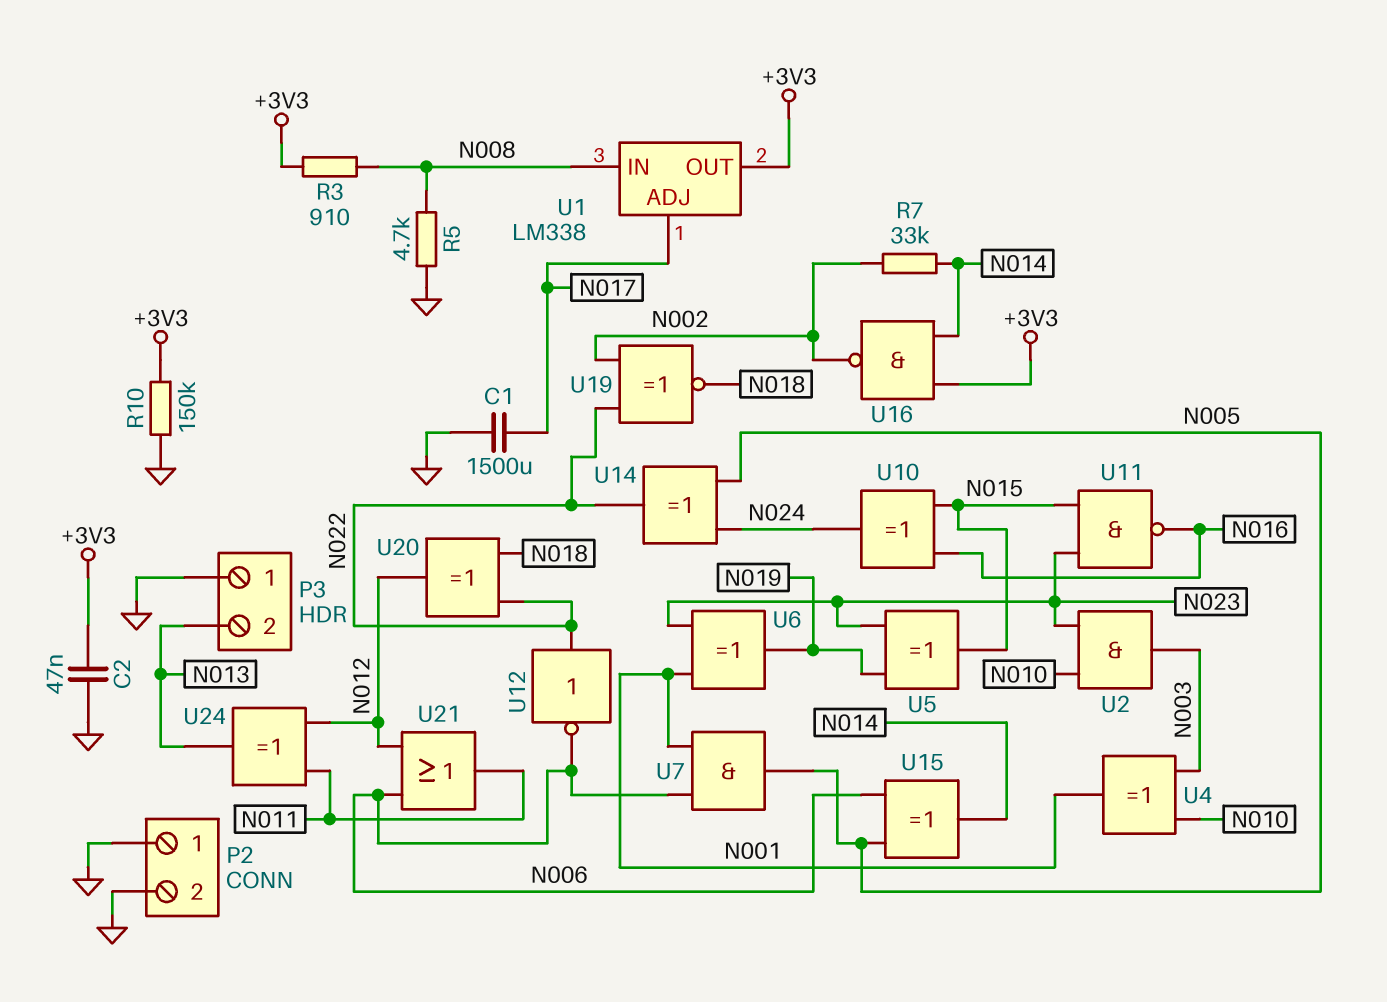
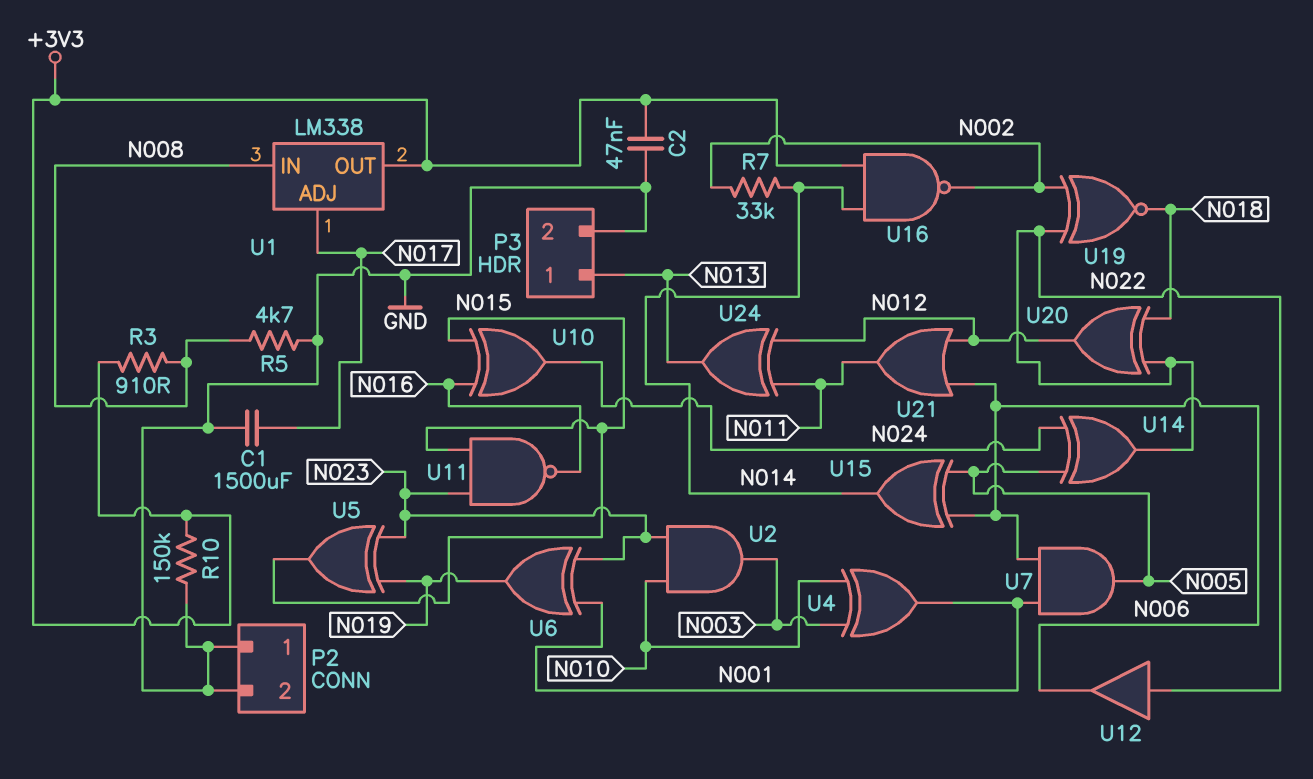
P3 pin 1: GND -> N013
P3 pin 2: N013 -> GND
U12: NOT (in N022, out N006) -> buffer (in N022, out N006)

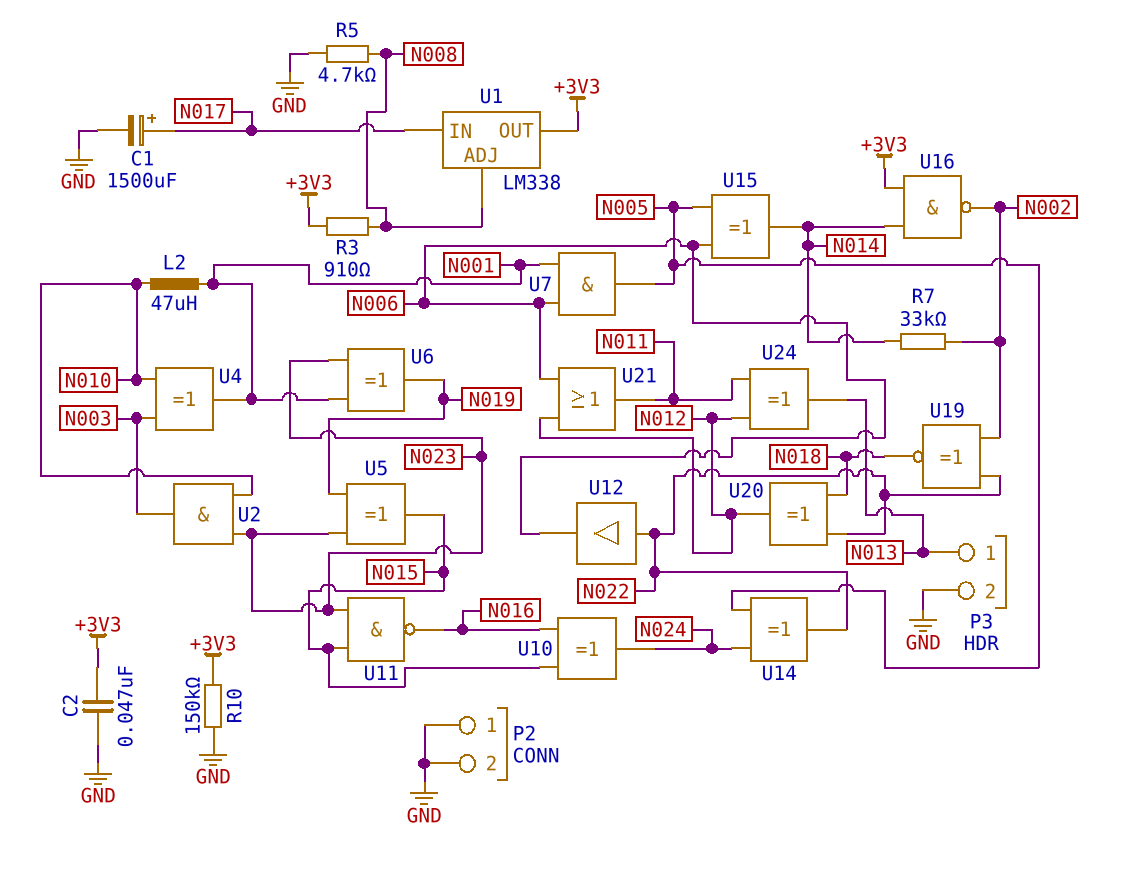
C1: 1500uF (GND, N017) -> 1500uF (plus N017, minus GND)
L2: none -> 47uH (N001, N010)
U1 pin ADJ: N017 -> N008
U1 pin IN: N008 -> N017

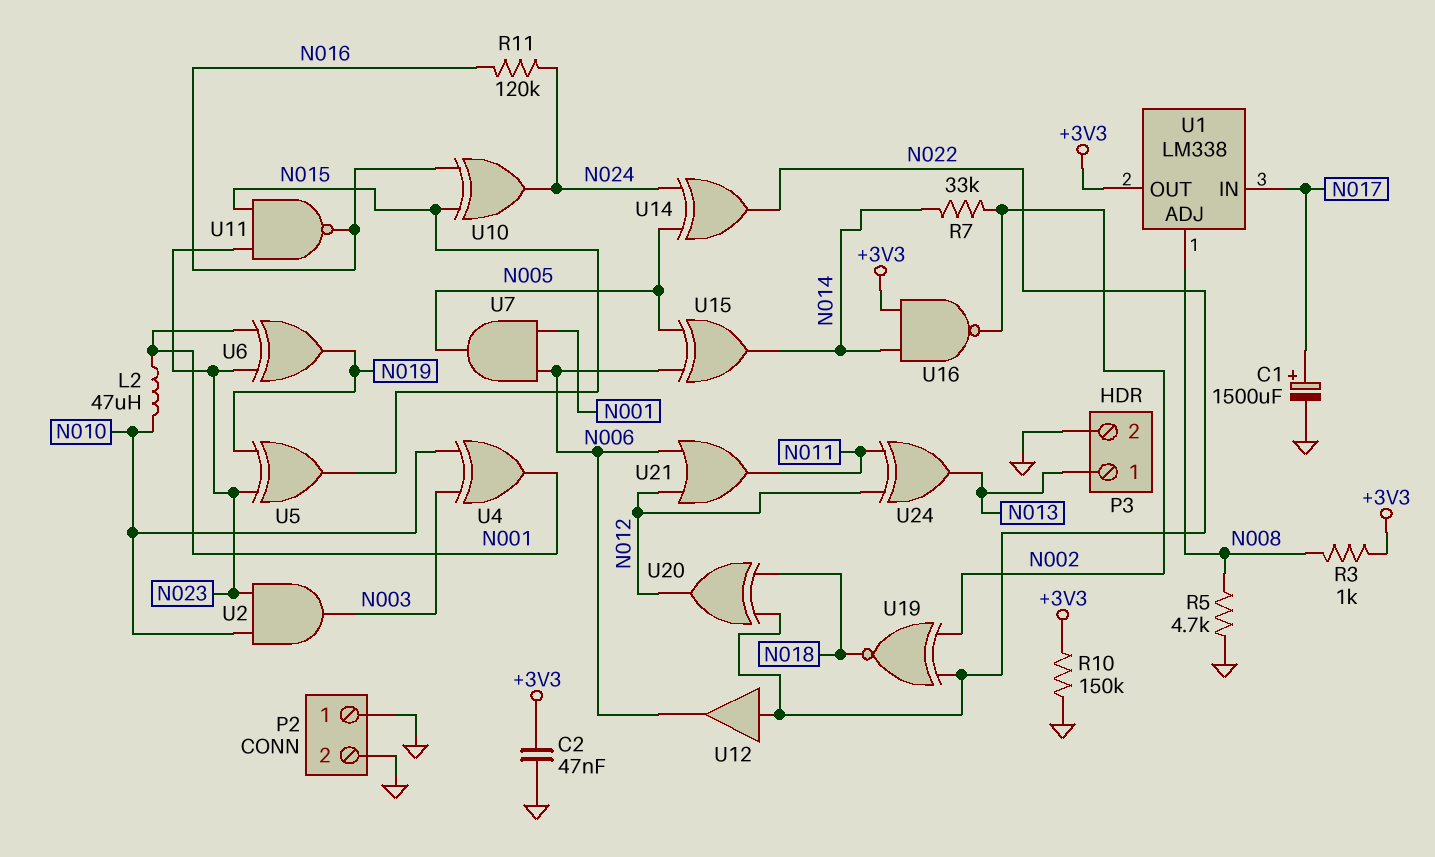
R3: 910 (+3V3, N008) -> 1k (+3V3, N008)
R11: none -> 120k (N016, N024)

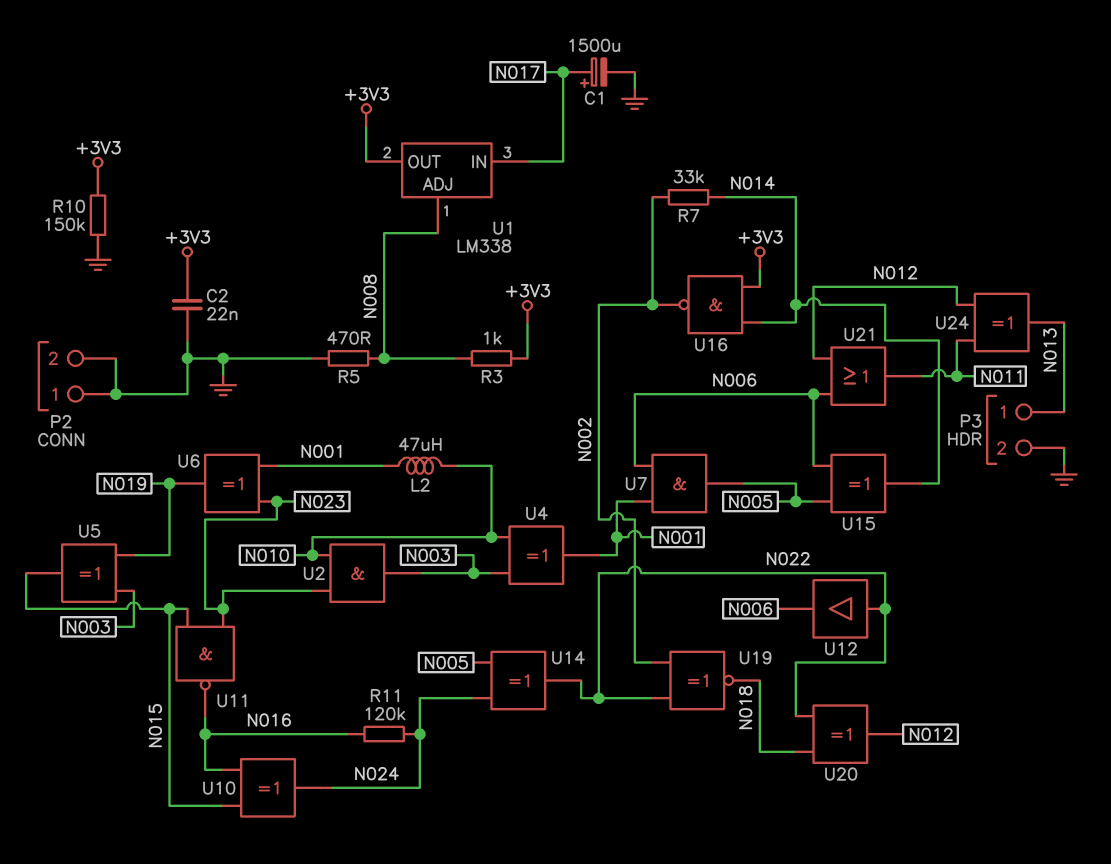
C2: 47nF (+3V3, GND) -> 22nF (+3V3, GND)
R5: 4.7k (GND, N008) -> 470 (GND, N008)
U5: XOR (in N019, in N023, out N015) -> XOR (in N003, in N019, out N015)

